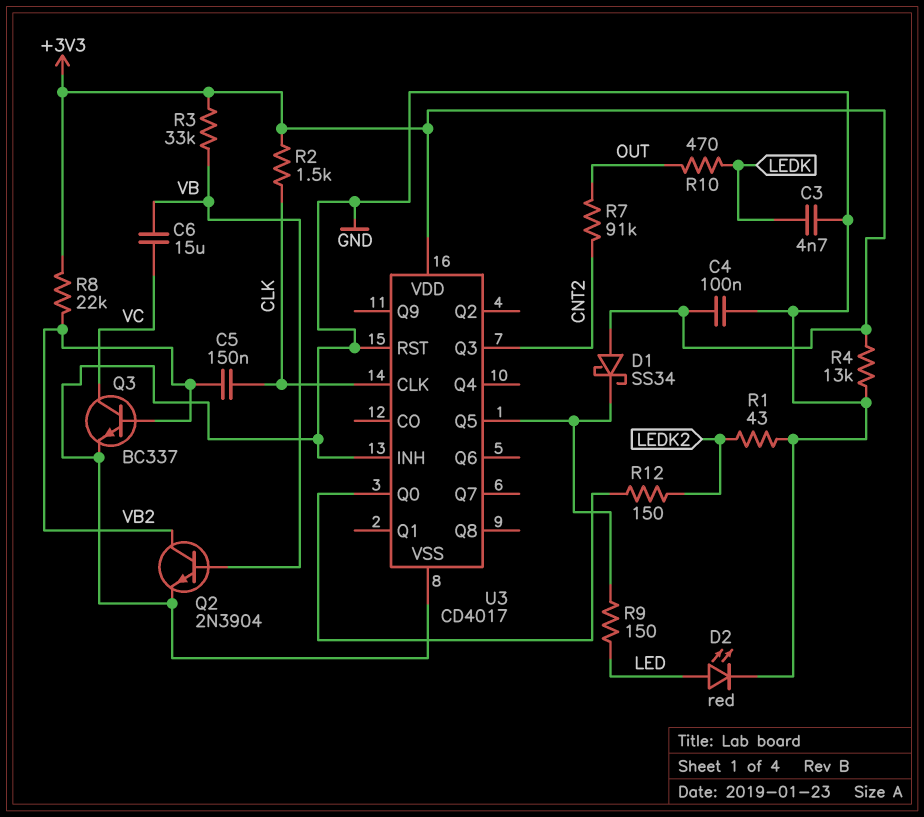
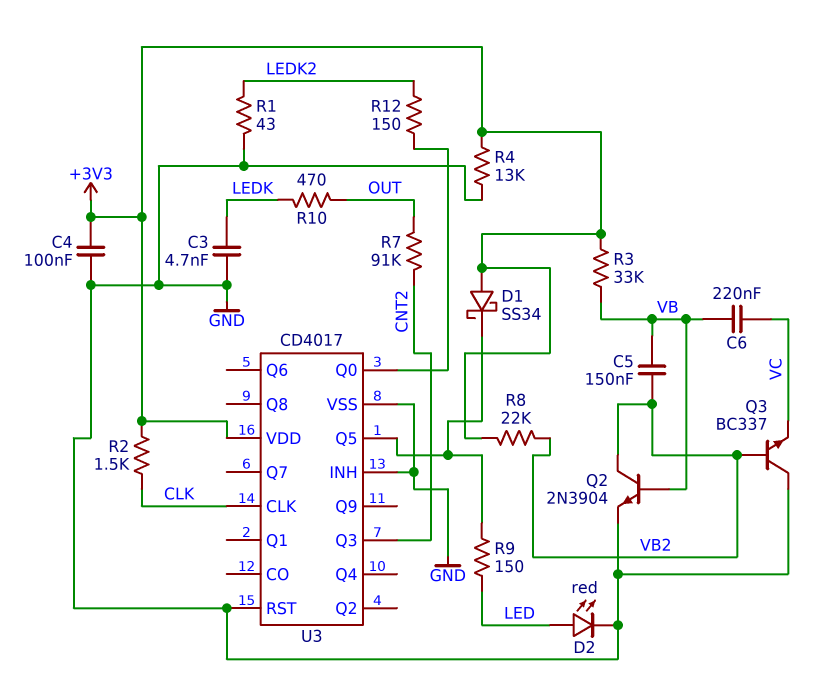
C5: 150nF (CLK, VB2) -> 150nF (VB, VB2)
C6: 15uF (VB, VC) -> 220nF (VB, VC)
Q3: NPN BC337 (B VB2, C VC, E GND) -> NPN BC337 (B VB2, C GND, E VC)

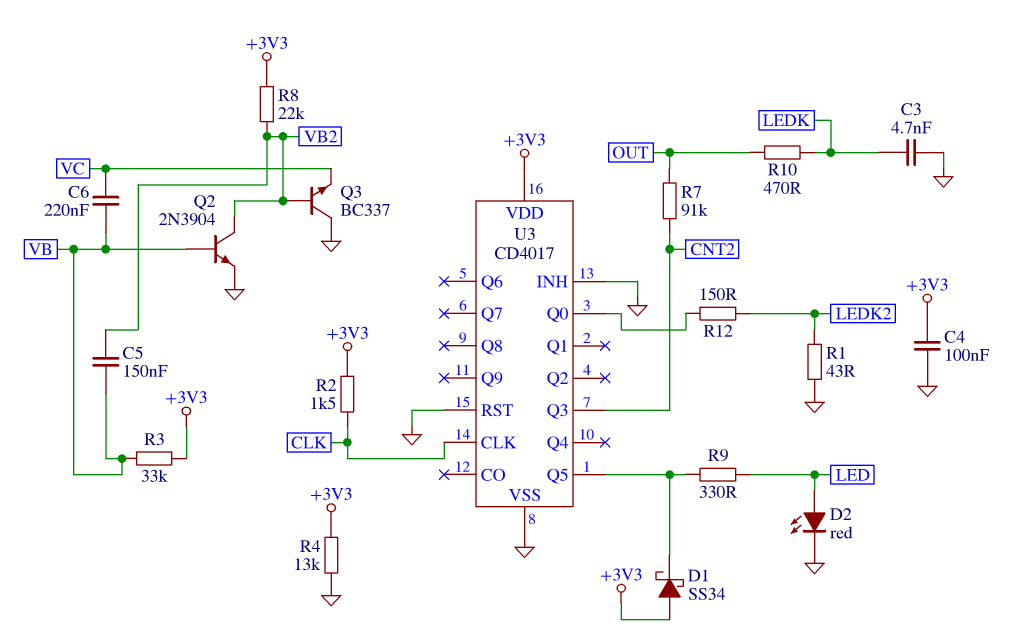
R9: 150 (LED, U3/Q5) -> 330 (LED, U3/Q5)

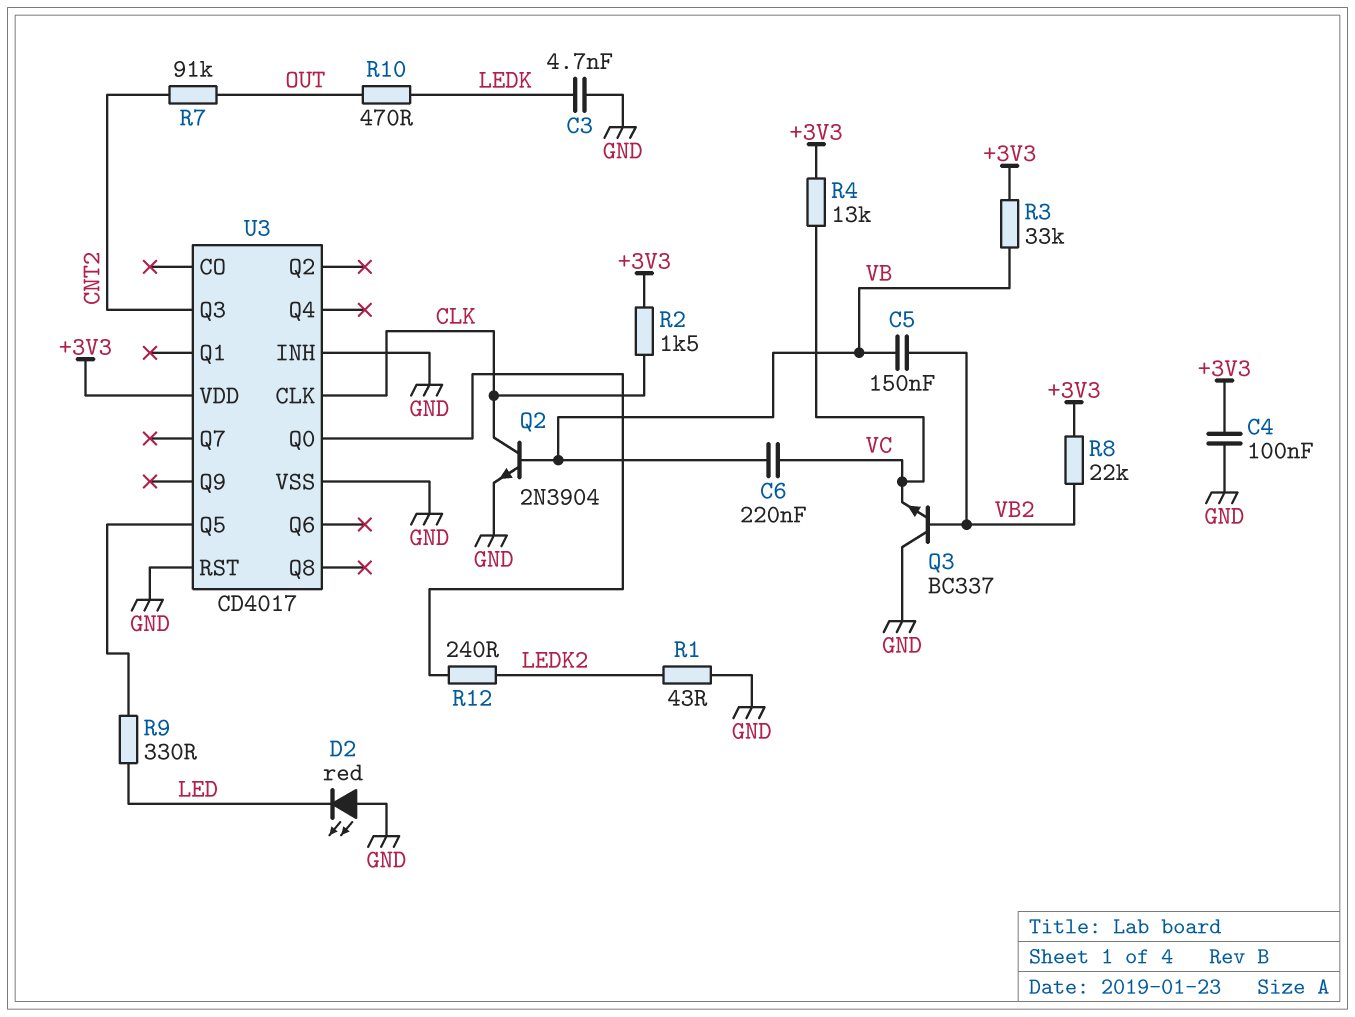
D1: schottky SS34 (A +3V3, K U3/Q5) -> none
D2: LED red (A LED, K GND) -> LED red (A GND, K LED)
Q2: NPN 2N3904 (B VB, C VB2, E GND) -> NPN 2N3904 (B VB, C CLK, E GND)
R4: 13k (+3V3, GND) -> 13k (+3V3, VC)
R12: 150 (LEDK2, U3/Q0) -> 240 (LEDK2, U3/Q0)

